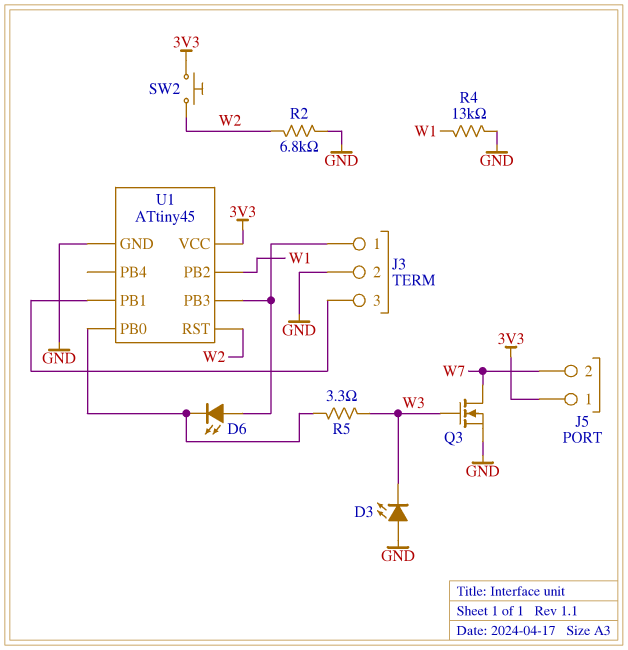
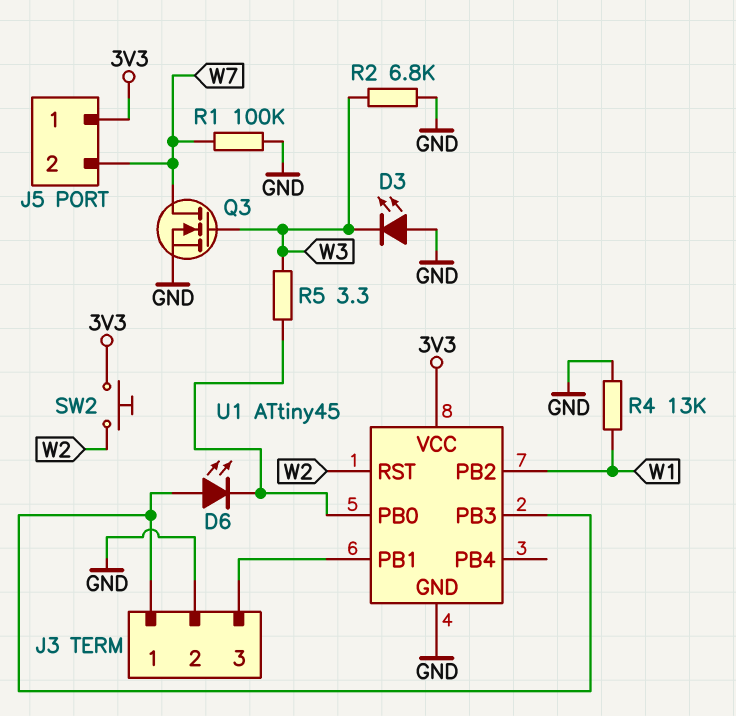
R1: none -> 100k (GND, W7)
R2: 6.8k (GND, W2) -> 6.8k (GND, W3)

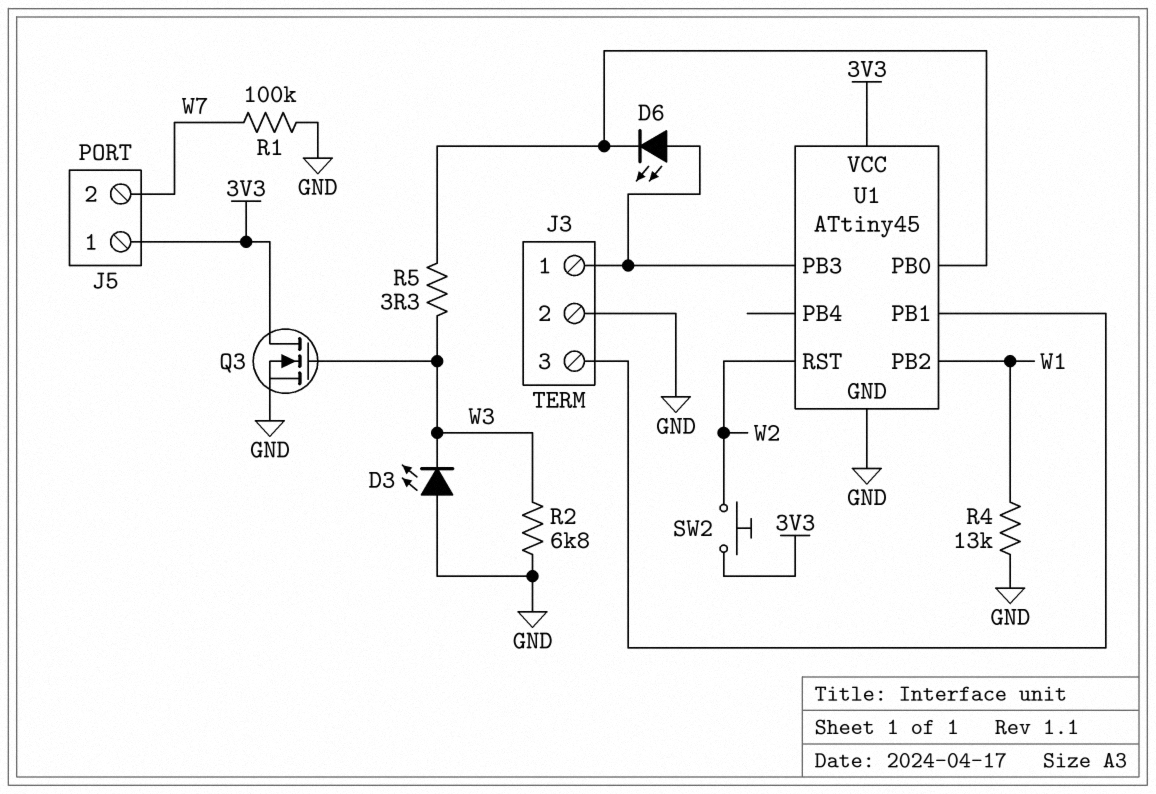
Q3: NMOS (G W3, D W7, S GND) -> NMOS (G W3, D 3V3, S GND)

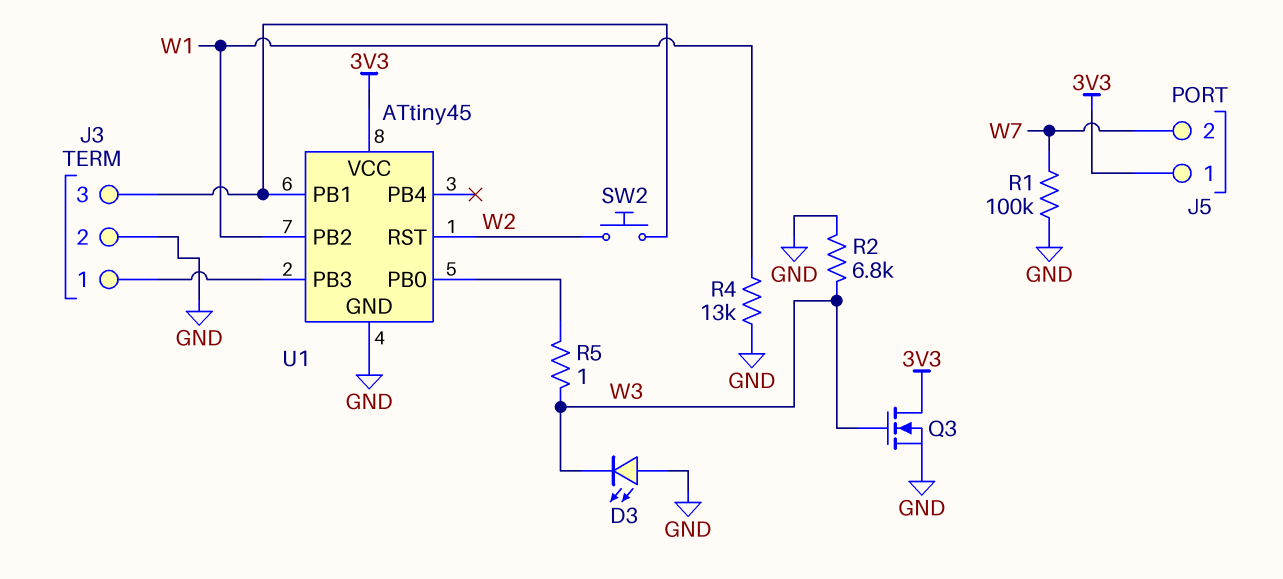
D6: LED (A J3/1, K U1/PB0) -> none
R5: 3.3 (U1/PB0, W3) -> 1 (U1/PB0, W3)
SW2: button (3V3, W2) -> button (J3/3, W2)

